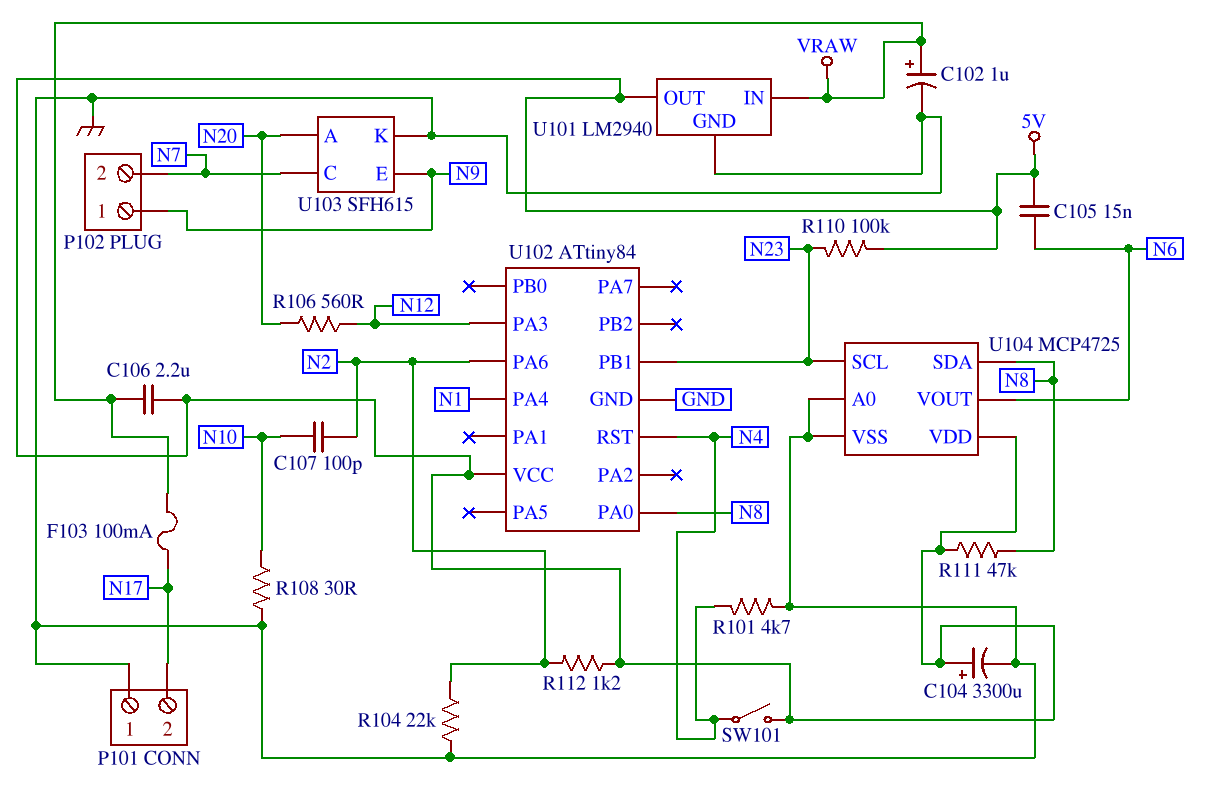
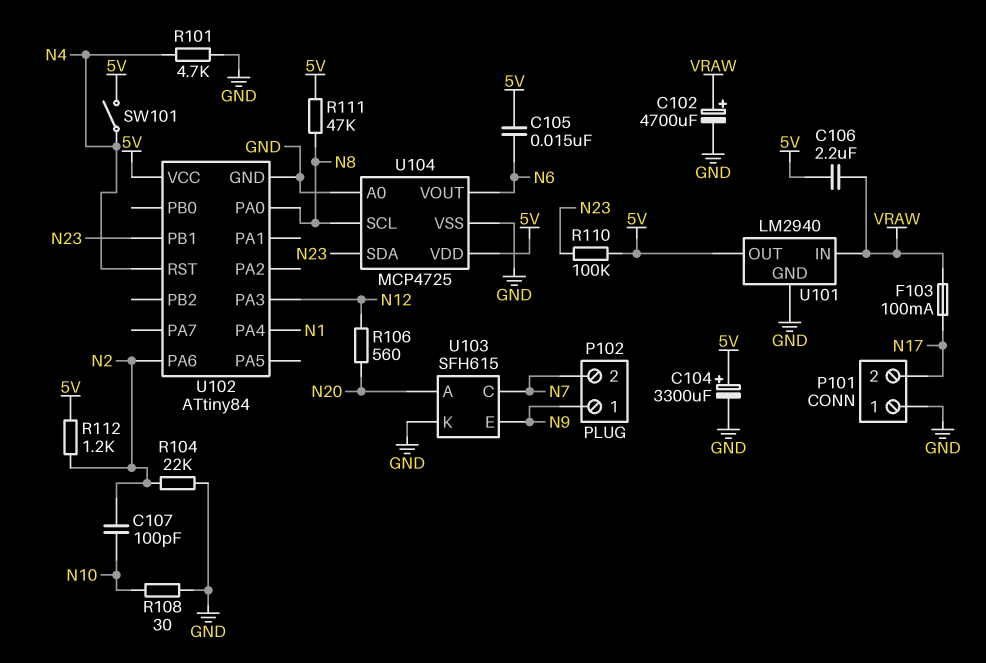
C102: 1uF (plus VRAW, minus GND) -> 4700uF (plus VRAW, minus GND)
U104 pin SCL: N23 -> N8
U104 pin SDA: N8 -> N23

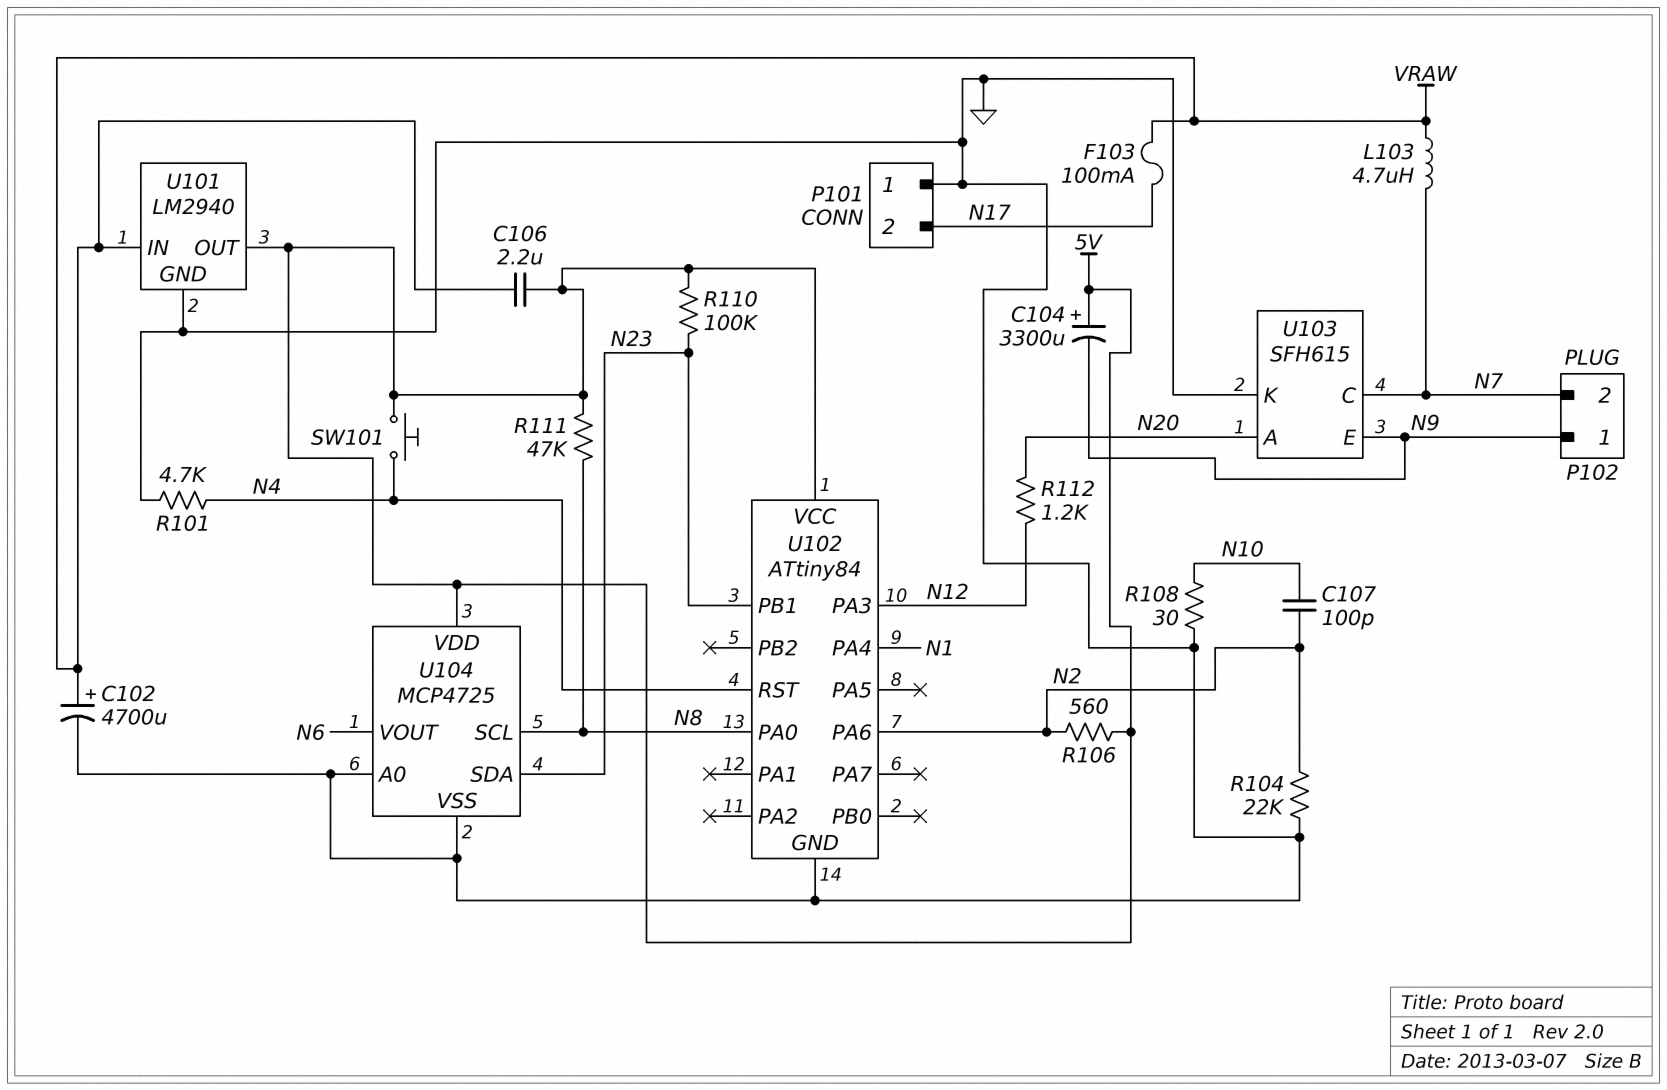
C104: 3300uF (plus 5V, minus GND) -> 3300uF (plus 5V, minus N9)
C105: 15nF (5V, N6) -> none
L103: none -> 4.7uH (N7, VRAW)
R106: 560 (N12, N20) -> 560 (5V, N2)
R112: 1.2k (5V, N2) -> 1.2k (N12, N20)
SW101: switch (5V, N4) -> button (5V, N4)

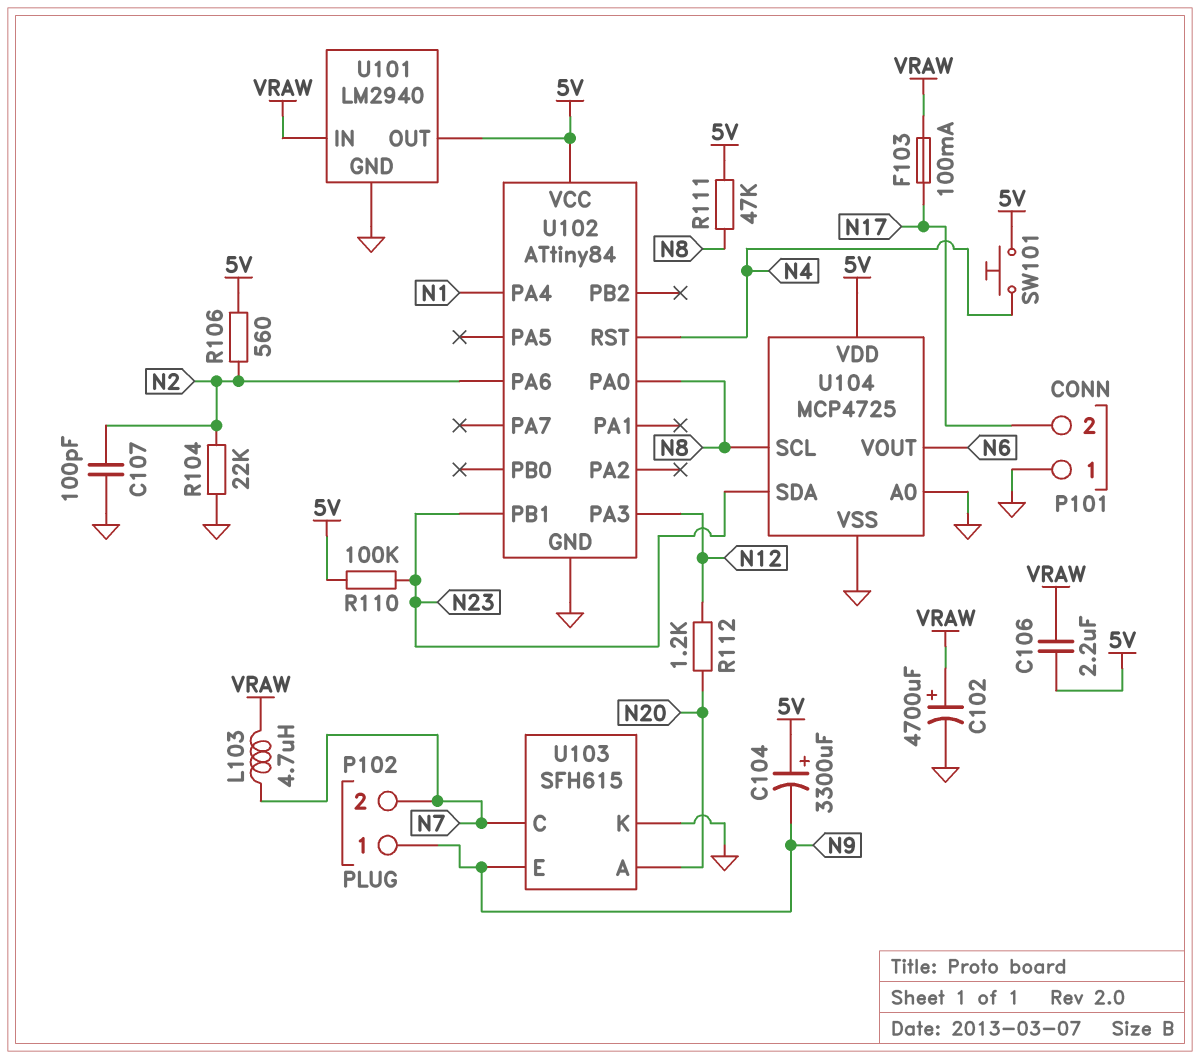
C107: 100pF (N2, N10) -> 100pF (GND, N2)
R101: 4.7k (GND, N4) -> none
R108: 30 (GND, N10) -> none

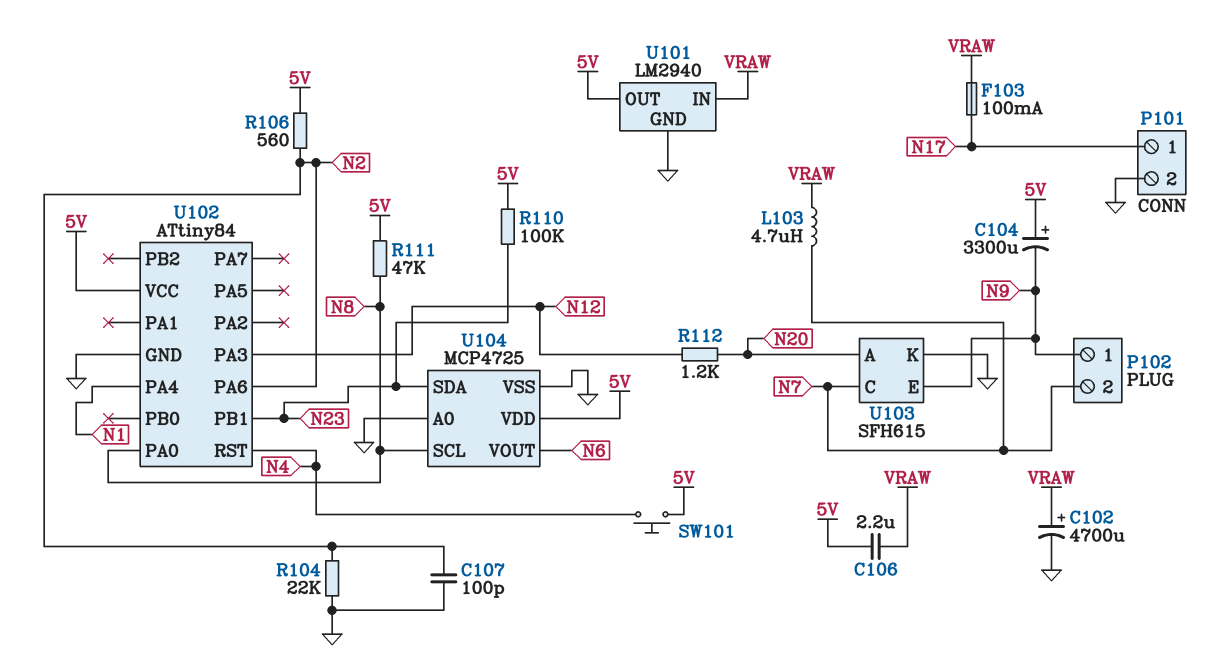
P101 pin 1: GND -> N17
P101 pin 2: N17 -> GND

